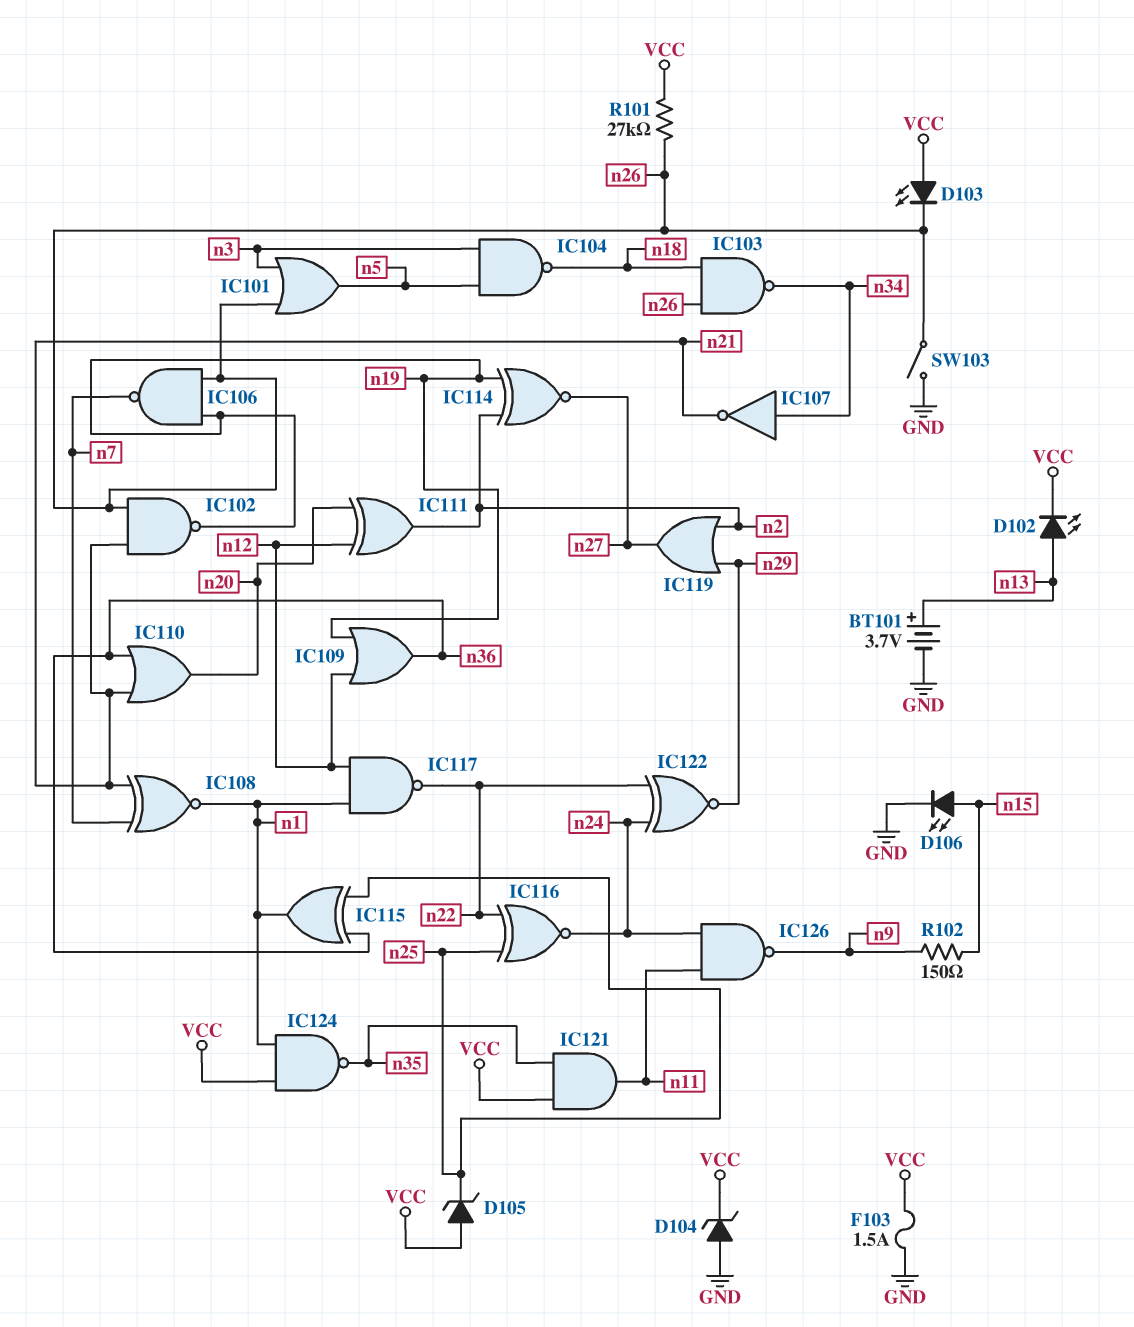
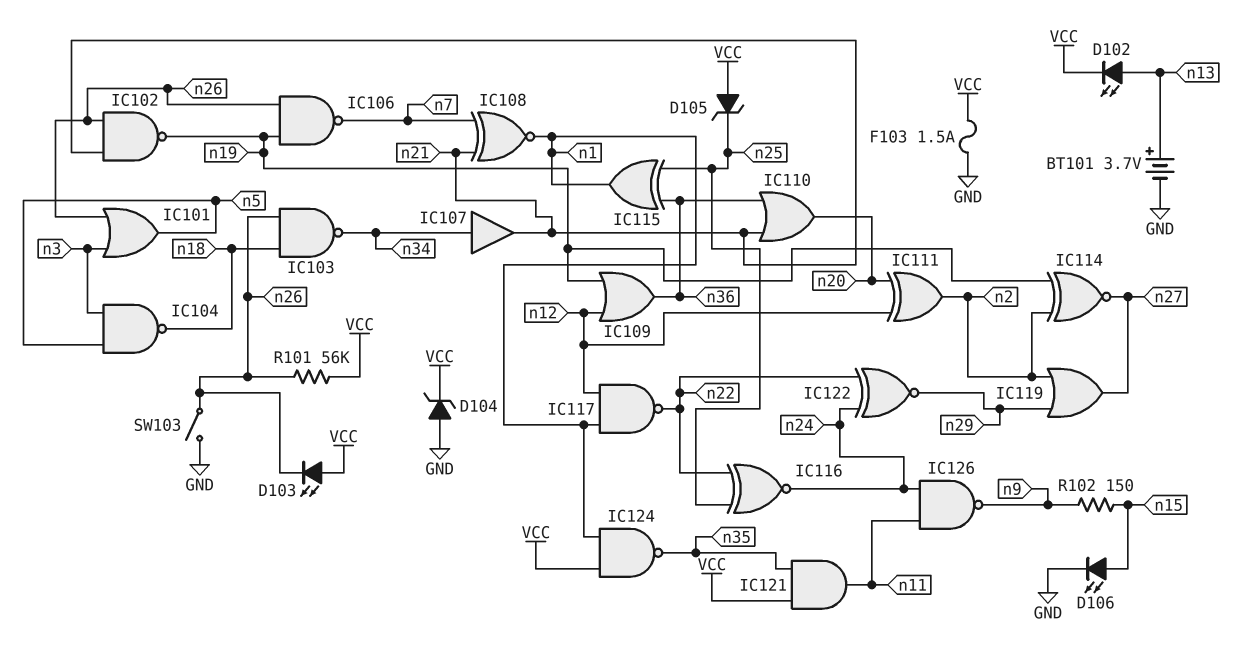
IC107: NOT (in n34, out n21) -> buffer (in n34, out n21)
R101: 27k (VCC, n26) -> 56k (VCC, n26)

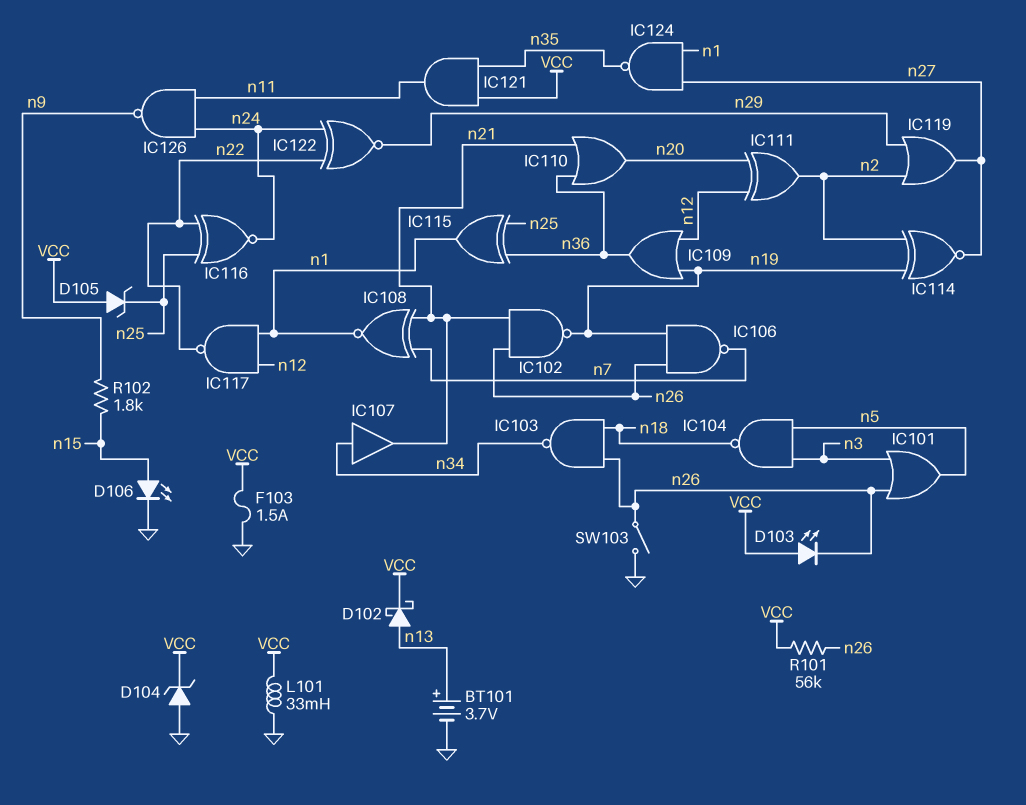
D102: LED (A n13, K VCC) -> schottky (A n13, K VCC)
IC124: NAND (in VCC, in n1, out n35) -> NAND (in n1, in n27, out n35)
L101: none -> 33mH (GND, VCC)
R102: 150 (n9, n15) -> 1.8k (n9, n15)

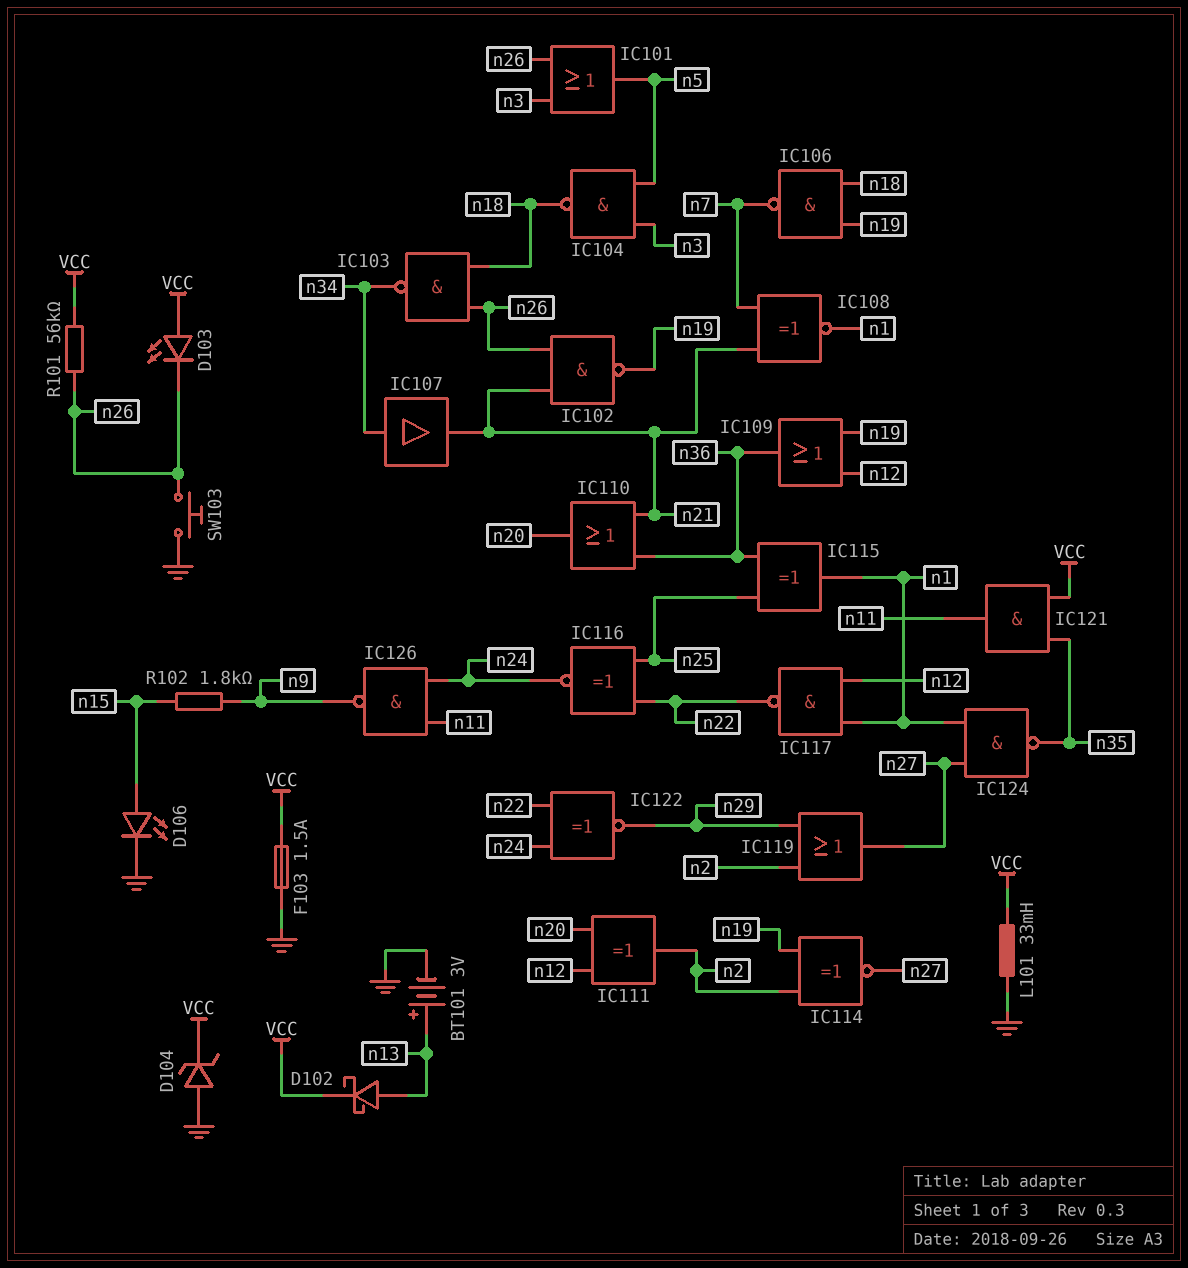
BT101: 3.7V (plus n13, minus GND) -> 3V (plus n13, minus GND)
D105: zener (A VCC, K n25) -> none
IC106: NAND (in n19, in n26, out n7) -> NAND (in n18, in n19, out n7)
SW103: switch (GND, n26) -> button (GND, n26)

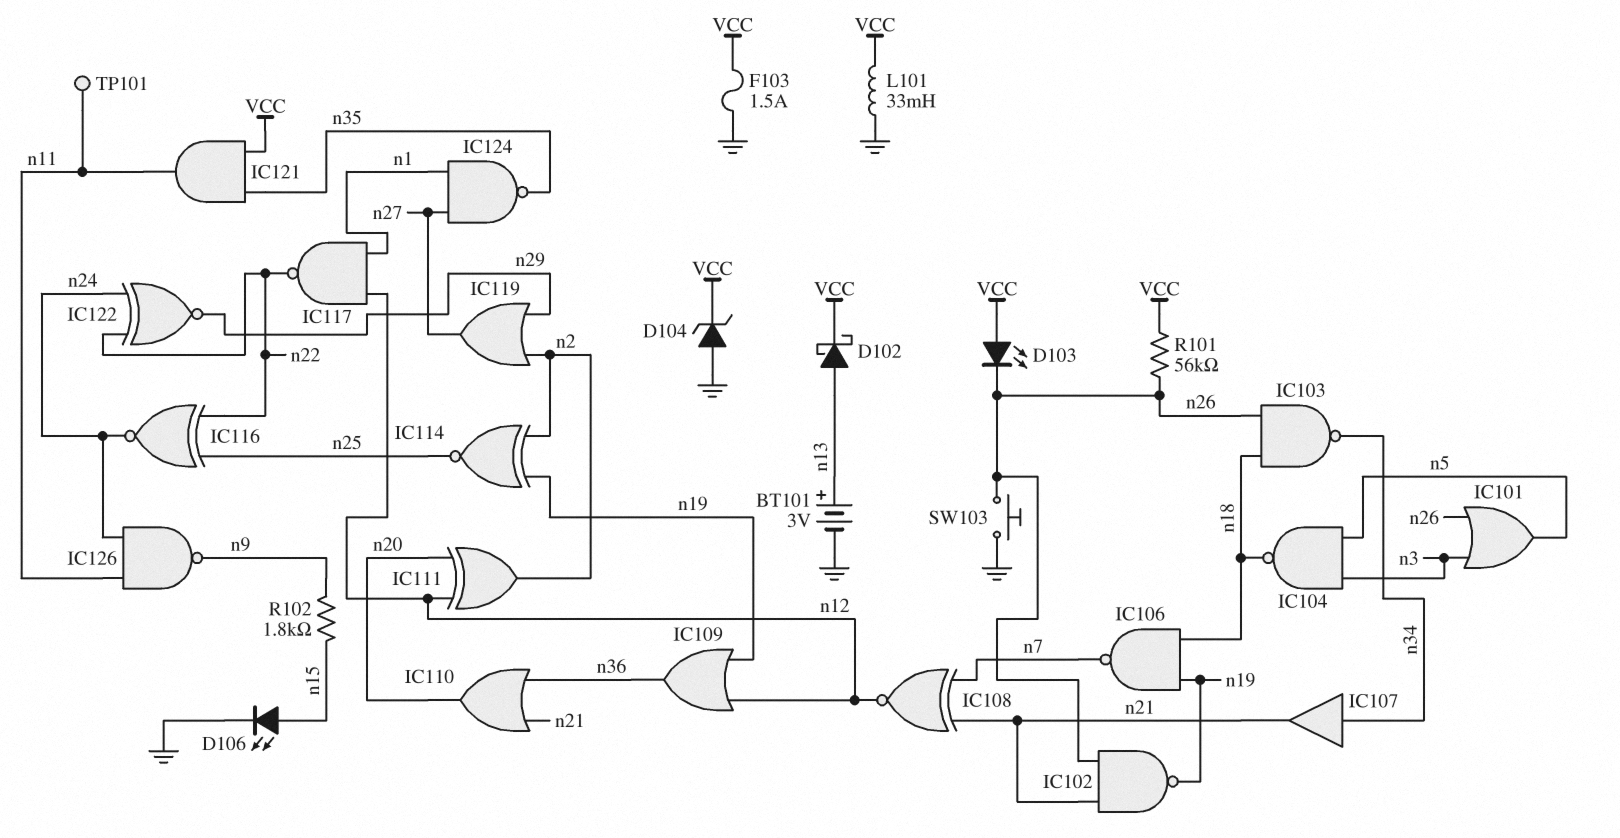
IC108: XNOR (in n7, in n21, out n1) -> XNOR (in n7, in n21, out n12)
IC114: XNOR (in n2, in n19, out n27) -> XNOR (in n2, in n19, out n25)
IC115: XOR (in n25, in n36, out n1) -> none
TP101: none -> test point (n11)

